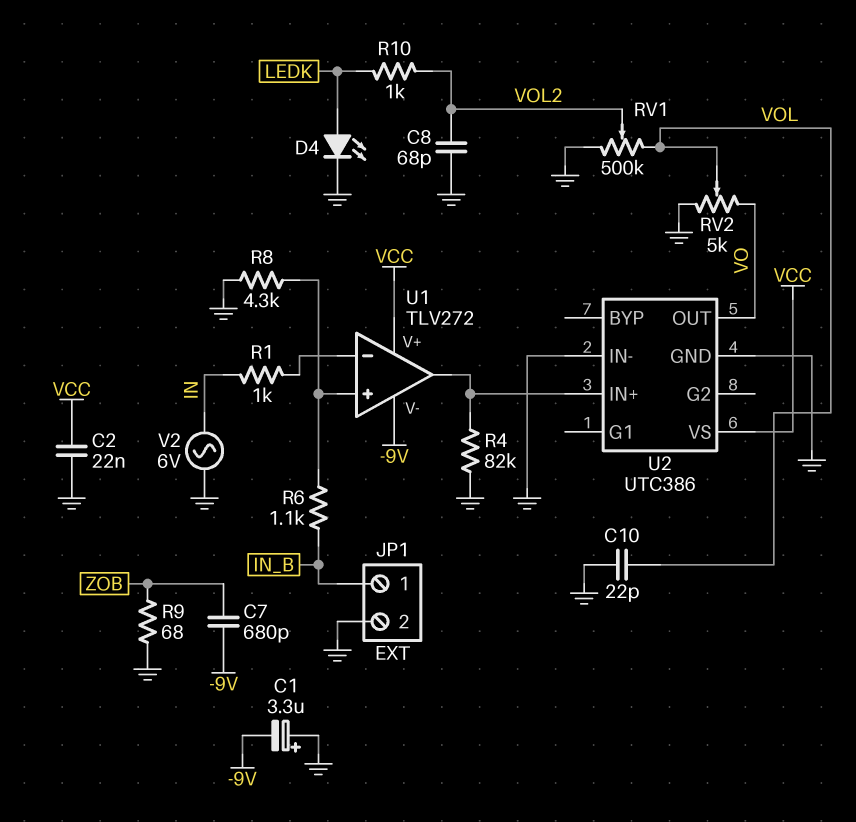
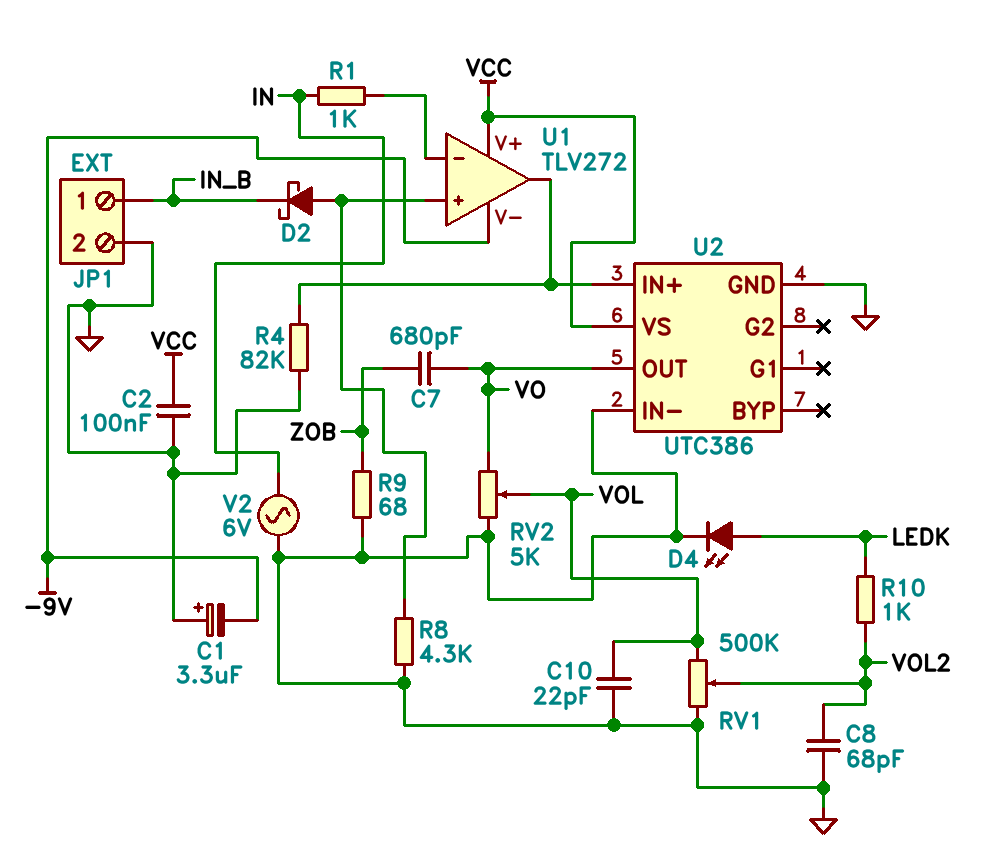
C2: 22nF (GND, VCC) -> 100nF (GND, VCC)
C7: 680pF (-9V, ZOB) -> 680pF (VO, ZOB)
D2: none -> schottky (A U1/in+, K IN_B)
R6: 1.1k (IN_B, U1/in+) -> none

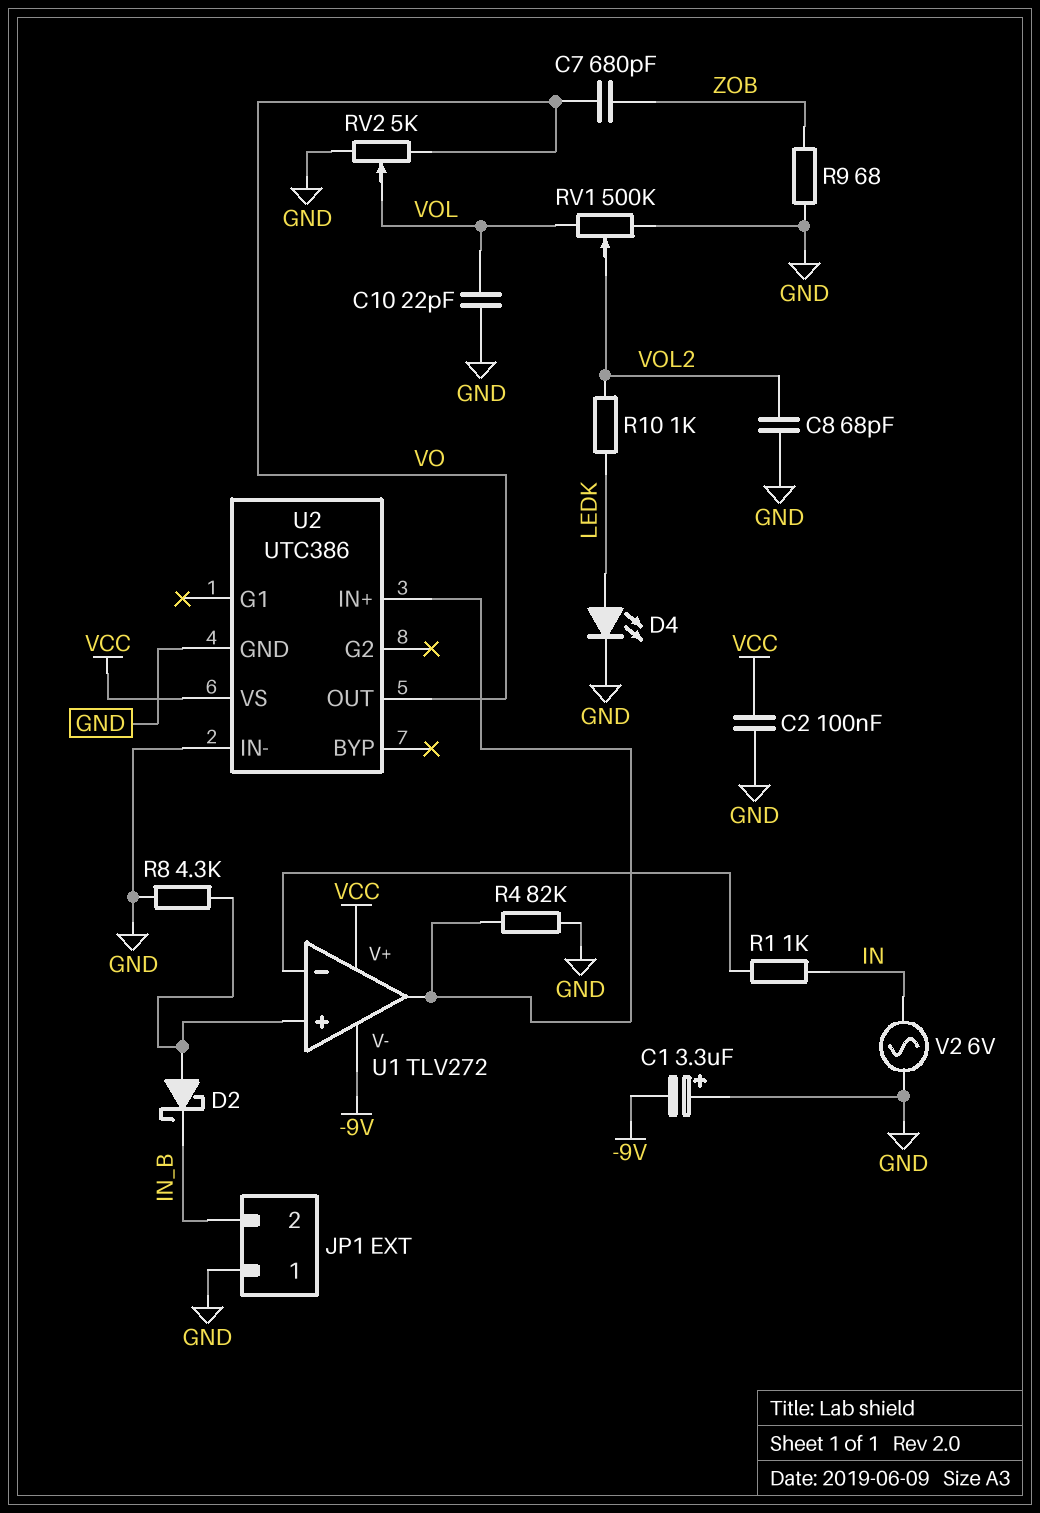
JP1 pin 1: IN_B -> GND
JP1 pin 2: GND -> IN_B

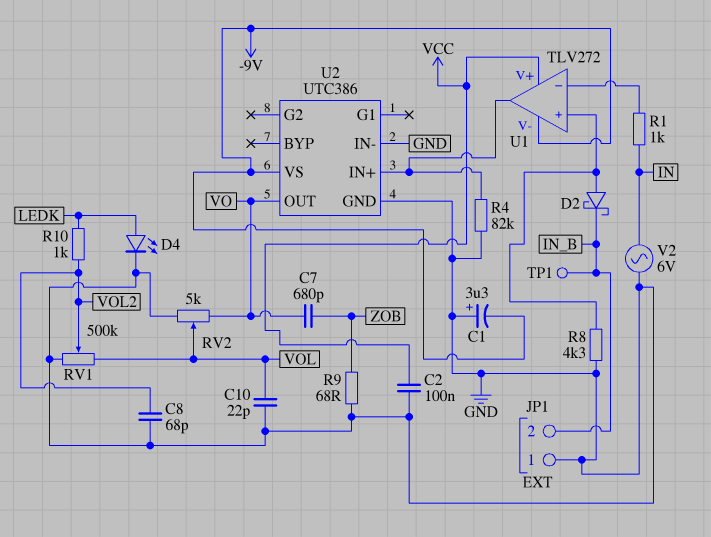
TP1: none -> test point (IN_B)
U2 pin VS: VCC -> -9V

